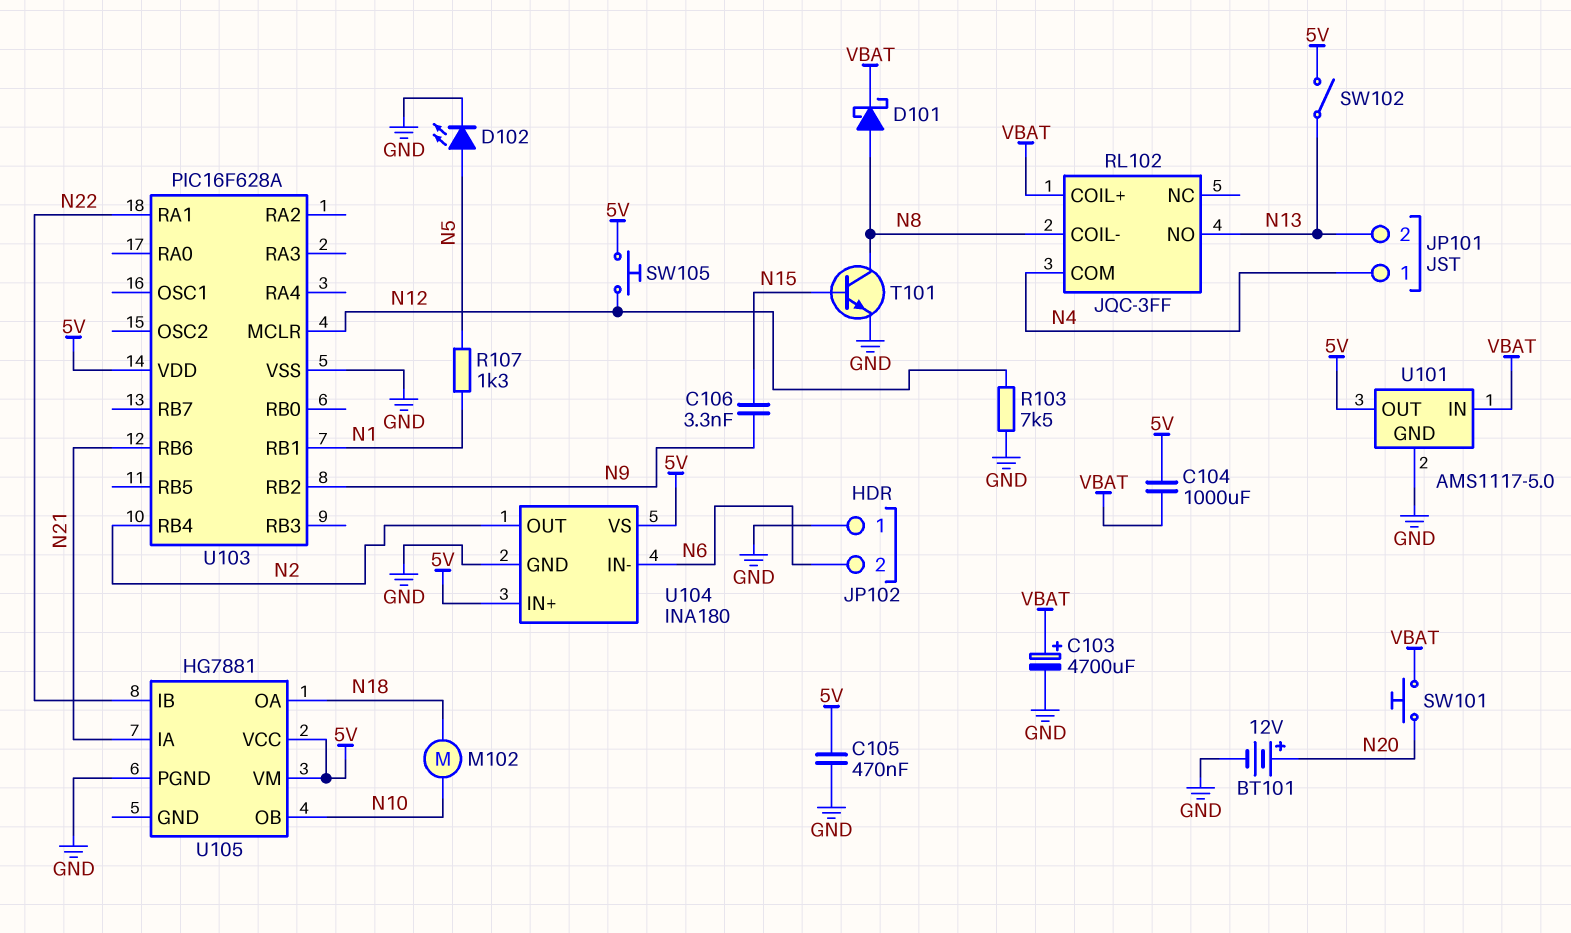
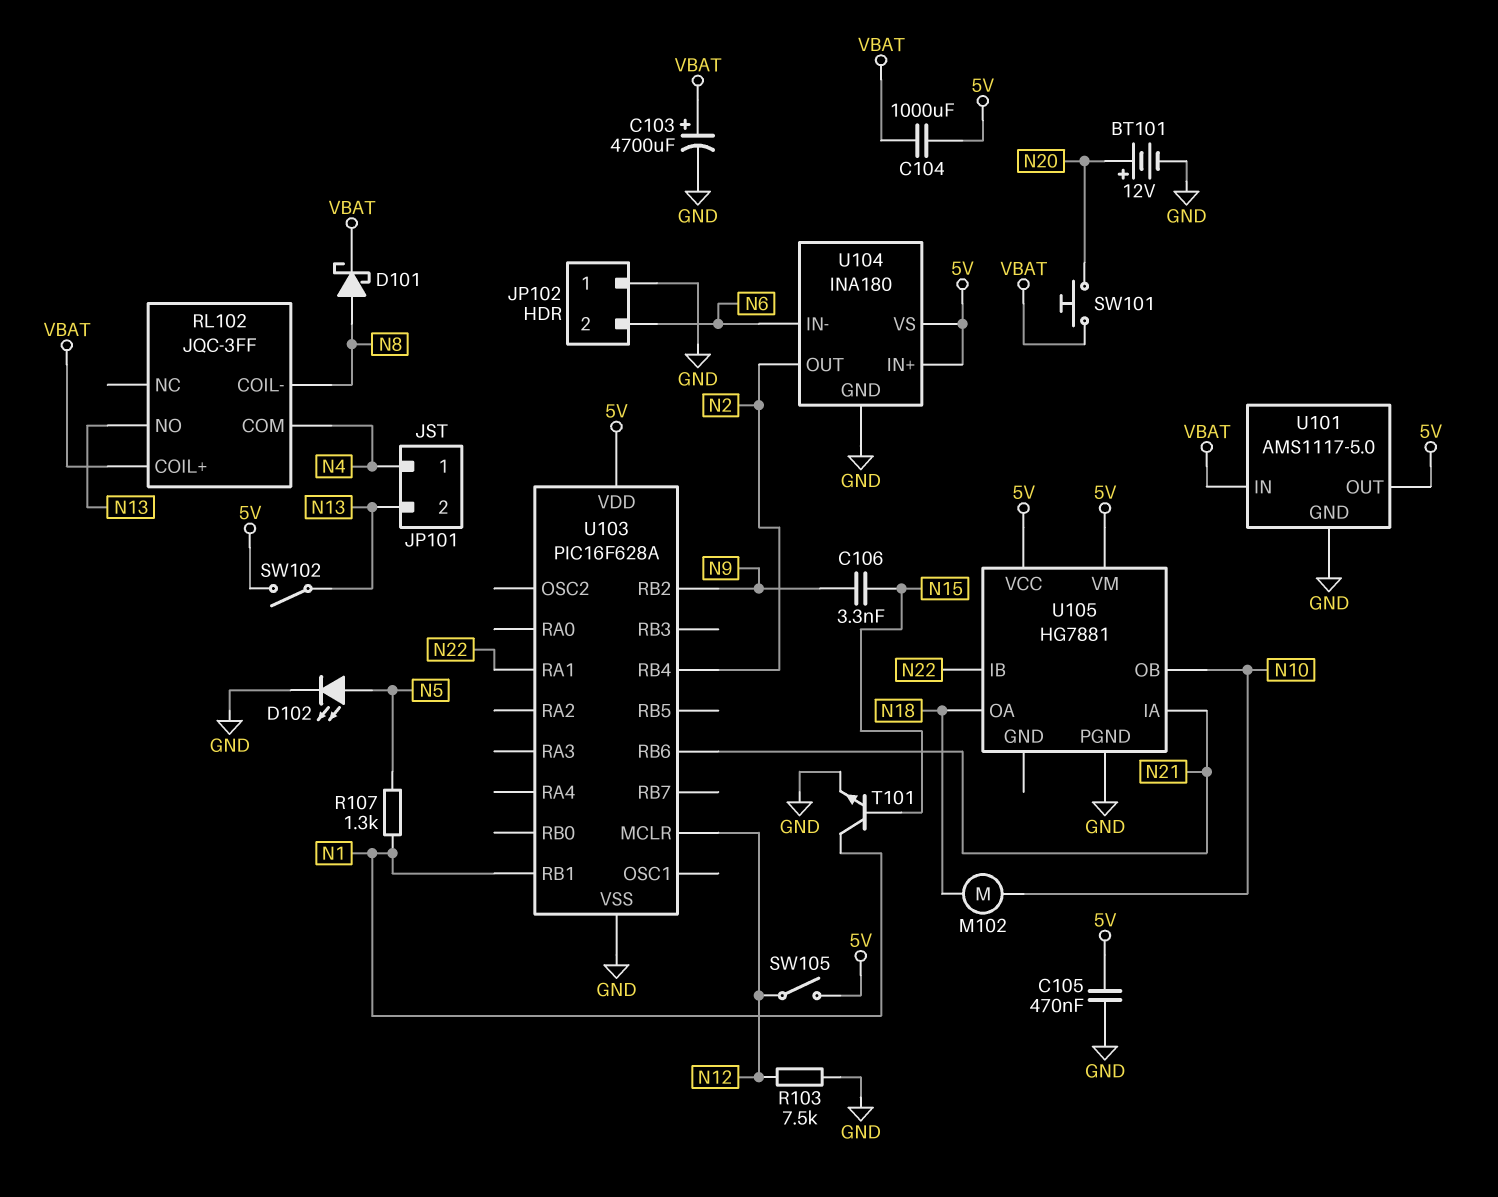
SW105: button (5V, N12) -> switch (5V, N12)
T101: NPN (B N15, C N8, E GND) -> NPN (B N15, C N1, E GND)

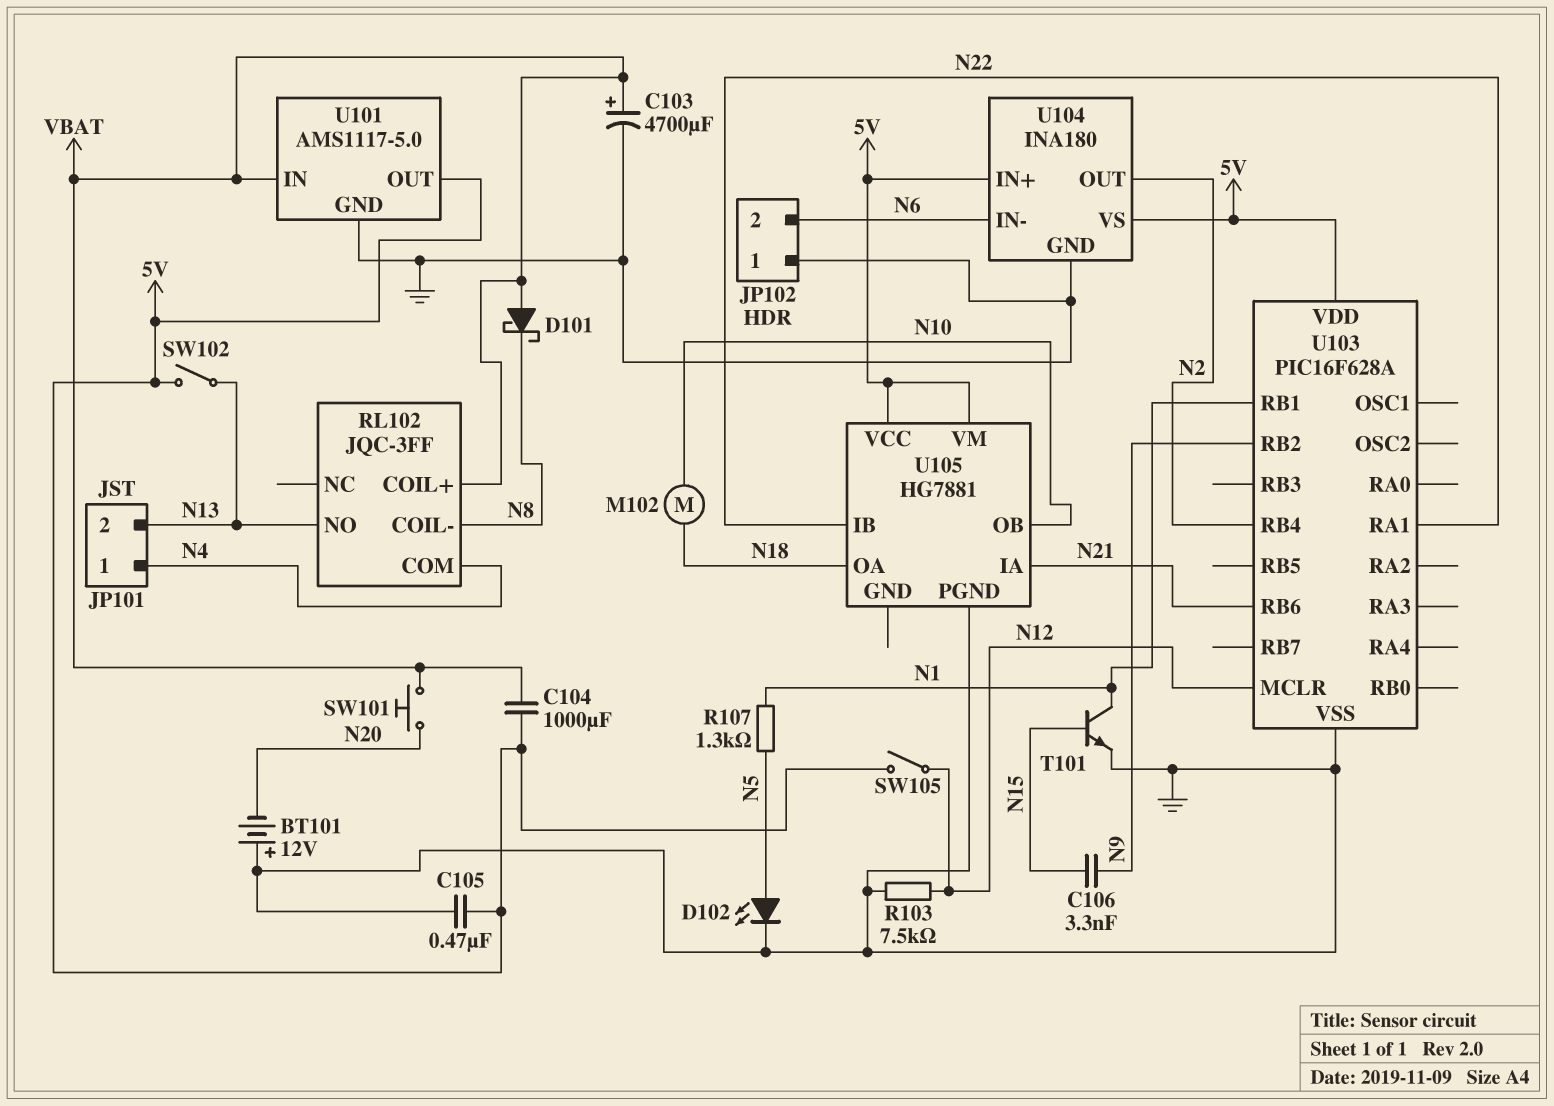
BT101: 12V (plus N20, minus GND) -> 12V (plus GND, minus N20)
D101: schottky (A N8, K VBAT) -> schottky (A VBAT, K N8)

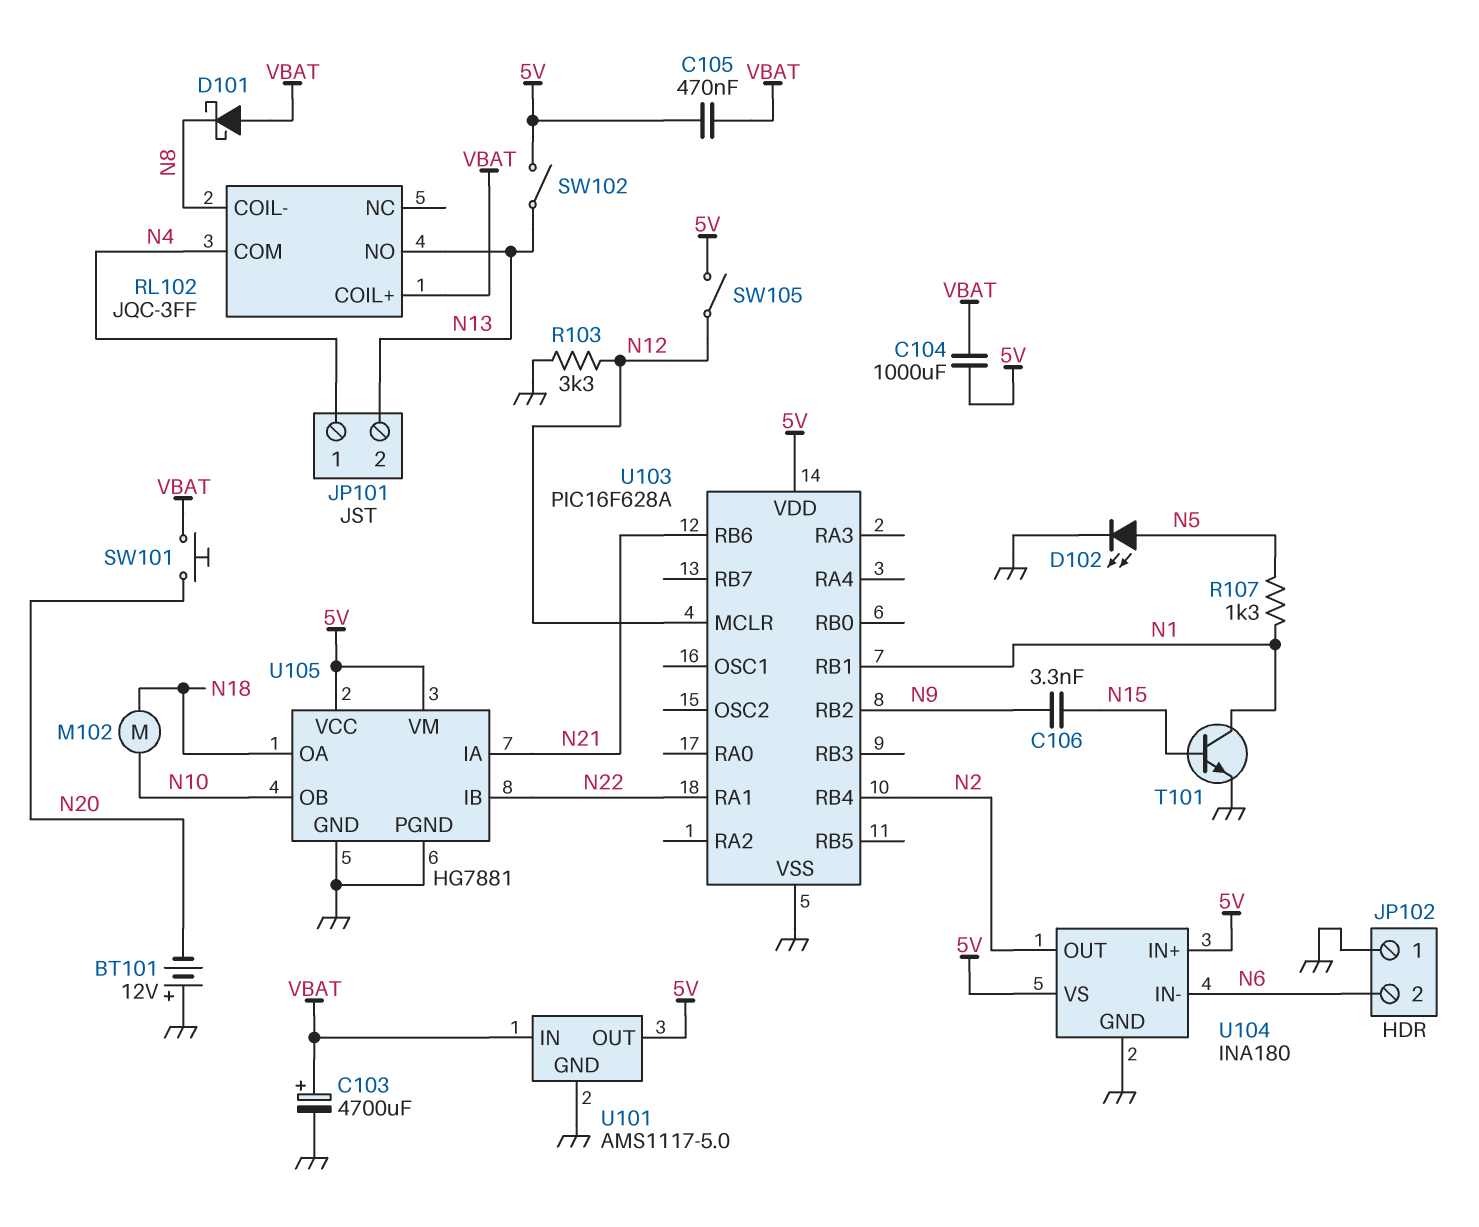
C105: 470nF (5V, GND) -> 470nF (5V, VBAT)
R103: 7.5k (GND, N12) -> 3.3k (GND, N12)
U105 pin GND: none -> GND

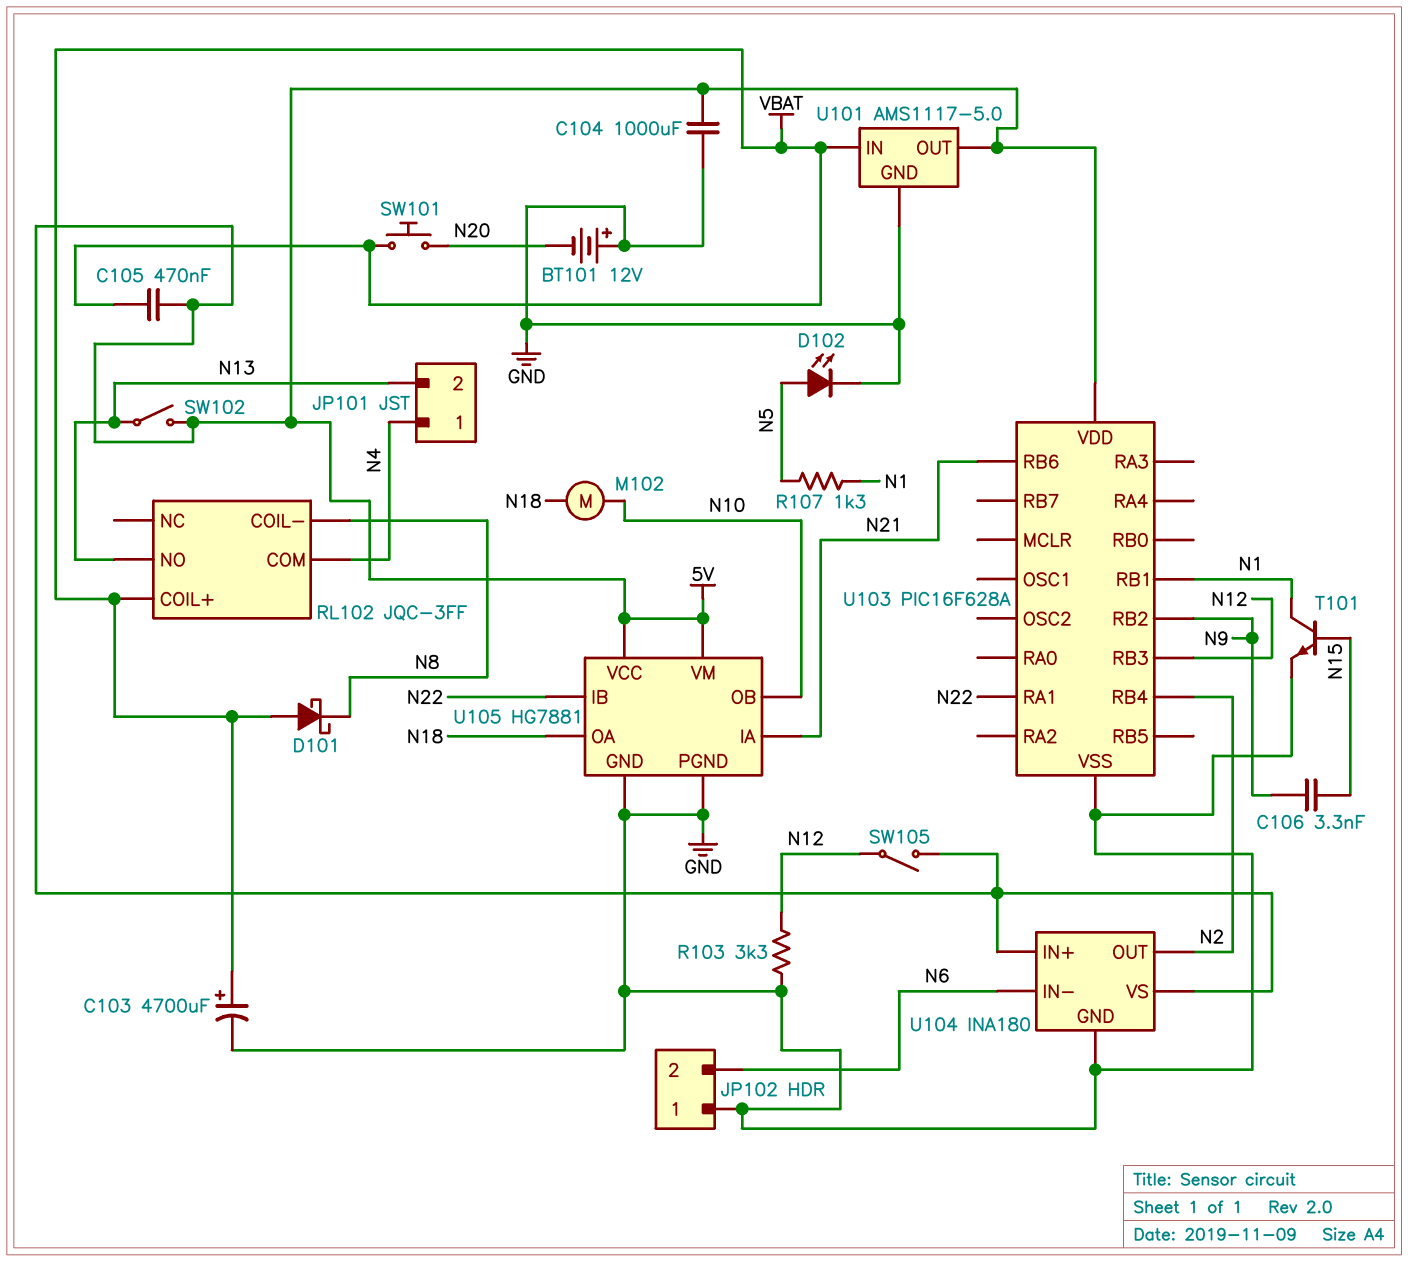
C104: 1000uF (5V, VBAT) -> 1000uF (5V, GND)
U103 pin MCLR: N12 -> none
U103 pin RB3: none -> N12

